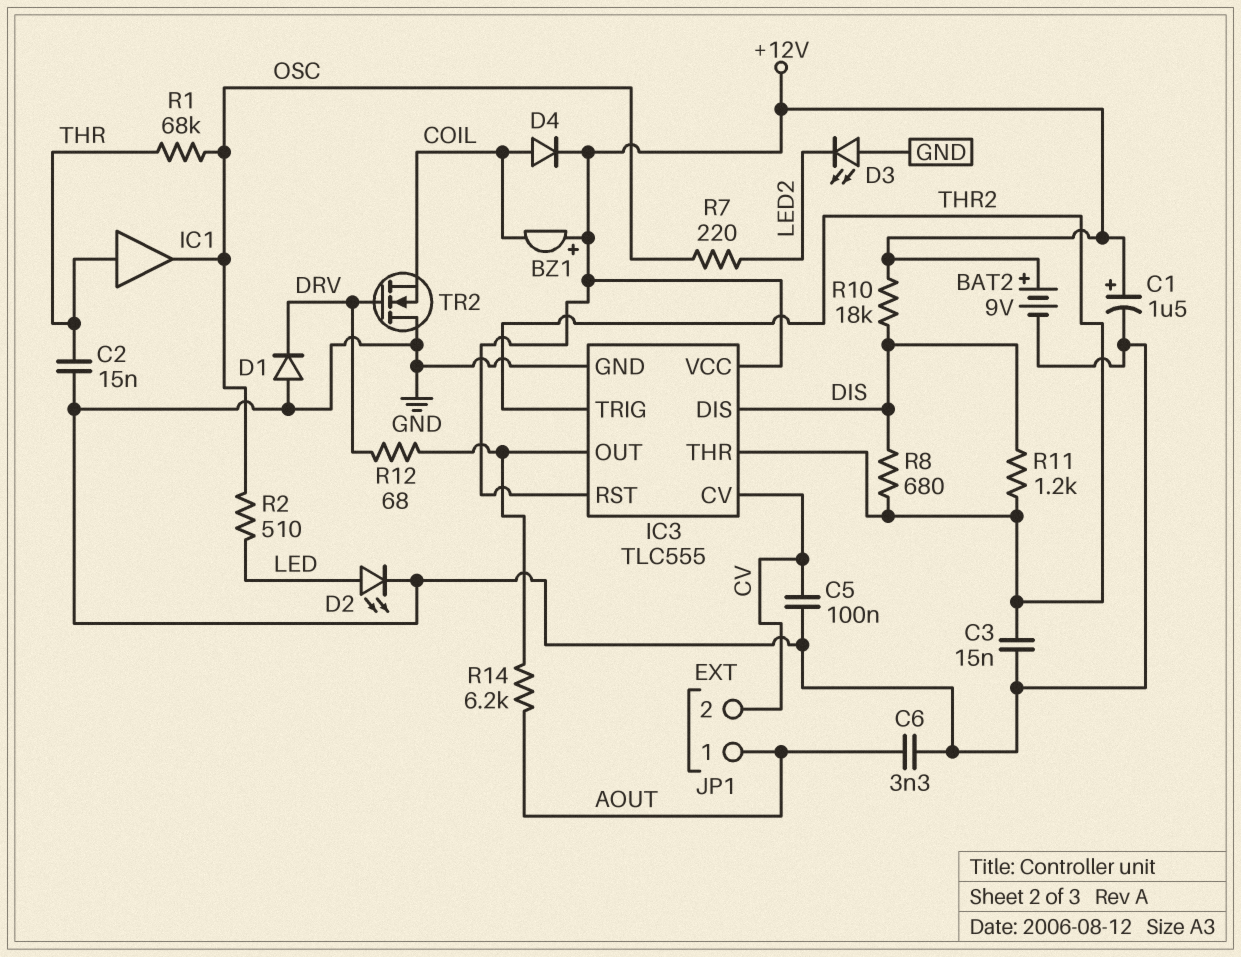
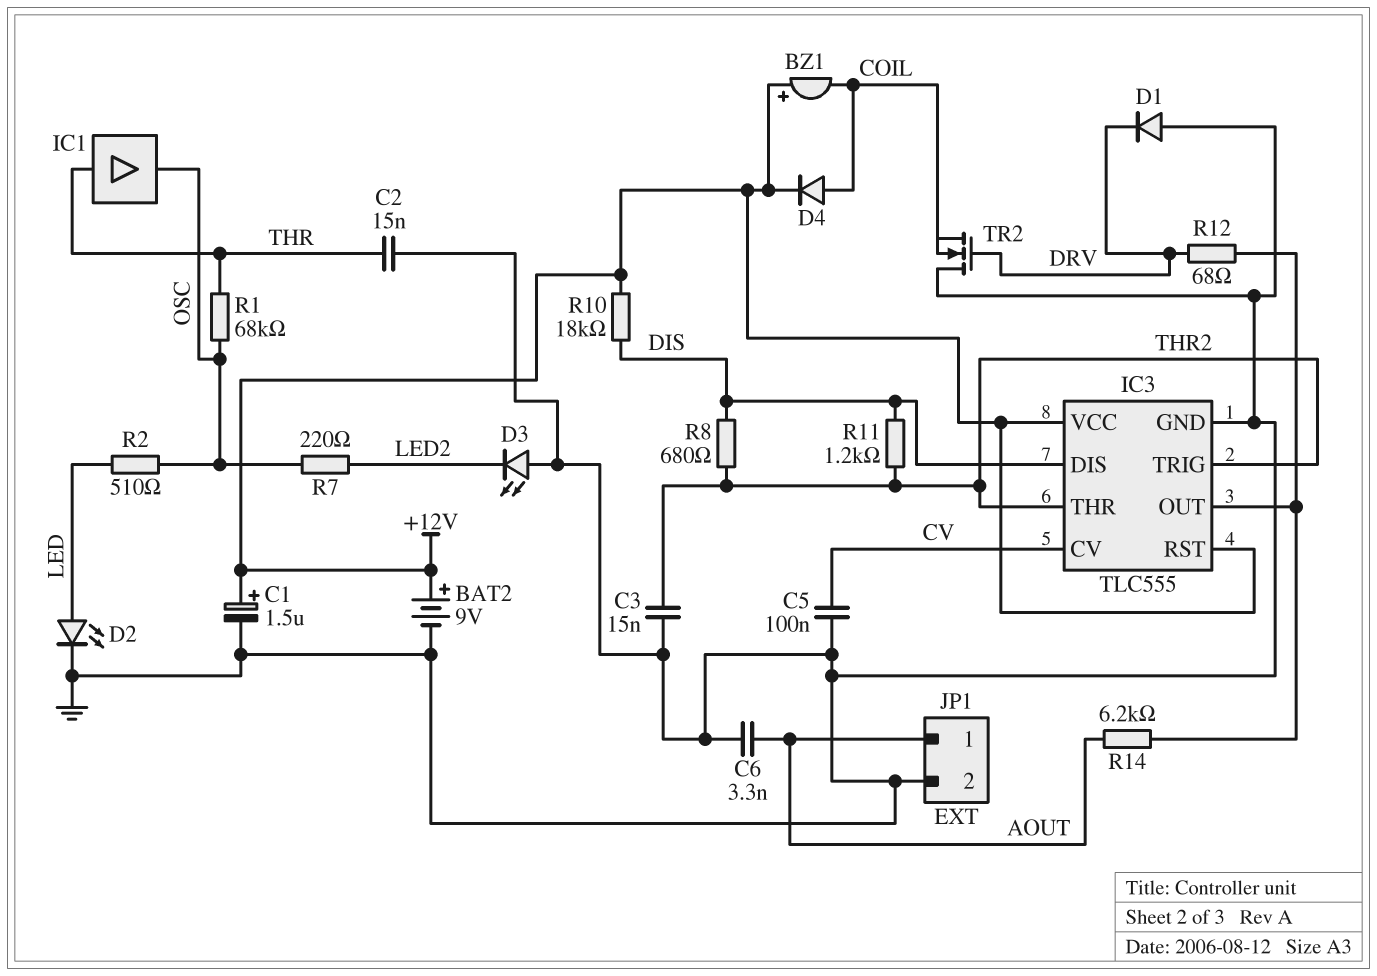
JP1 pin 2: CV -> GND

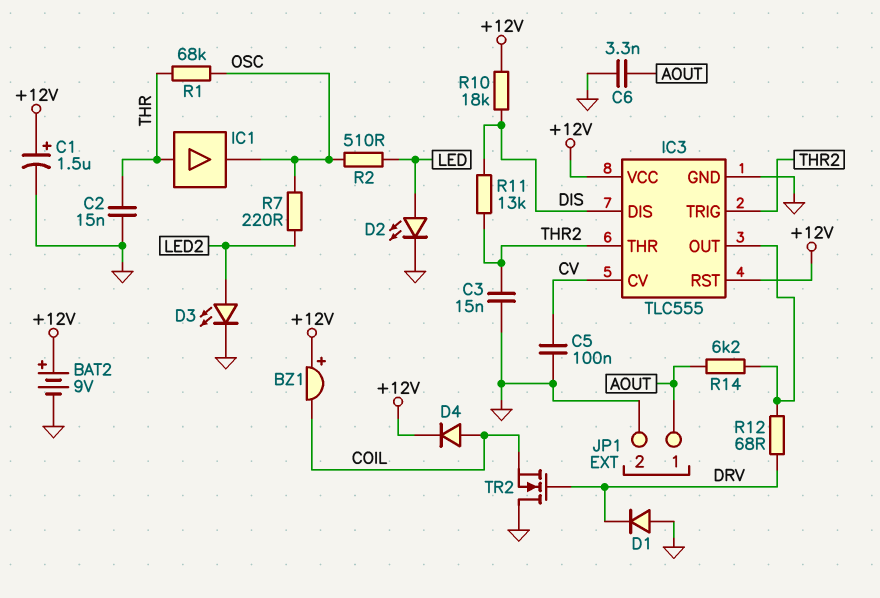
D3: LED (A GND, K LED2) -> LED (A LED2, K GND)
R8: 680 (DIS, THR2) -> none
R11: 1.2k (DIS, THR2) -> 13k (DIS, THR2)

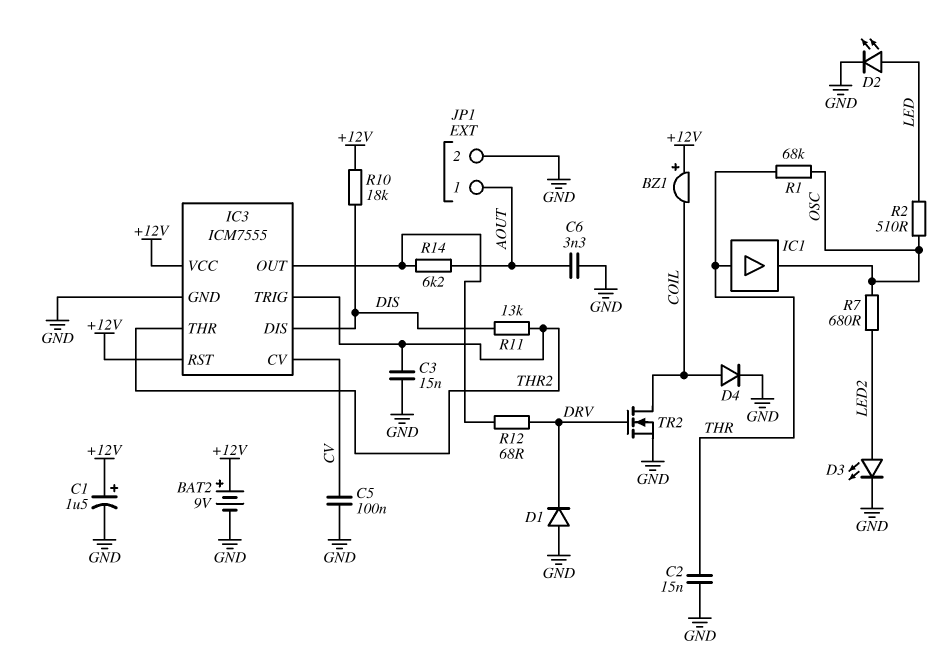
D4: diode (A COIL, K +12V) -> diode (A COIL, K GND)
IC3: TLC555 -> ICM7555
R7: 220 (LED2, OSC) -> 680 (LED2, OSC)
TR2: NMOS (G DRV, D GND, S COIL) -> NMOS (G DRV, D COIL, S GND)

